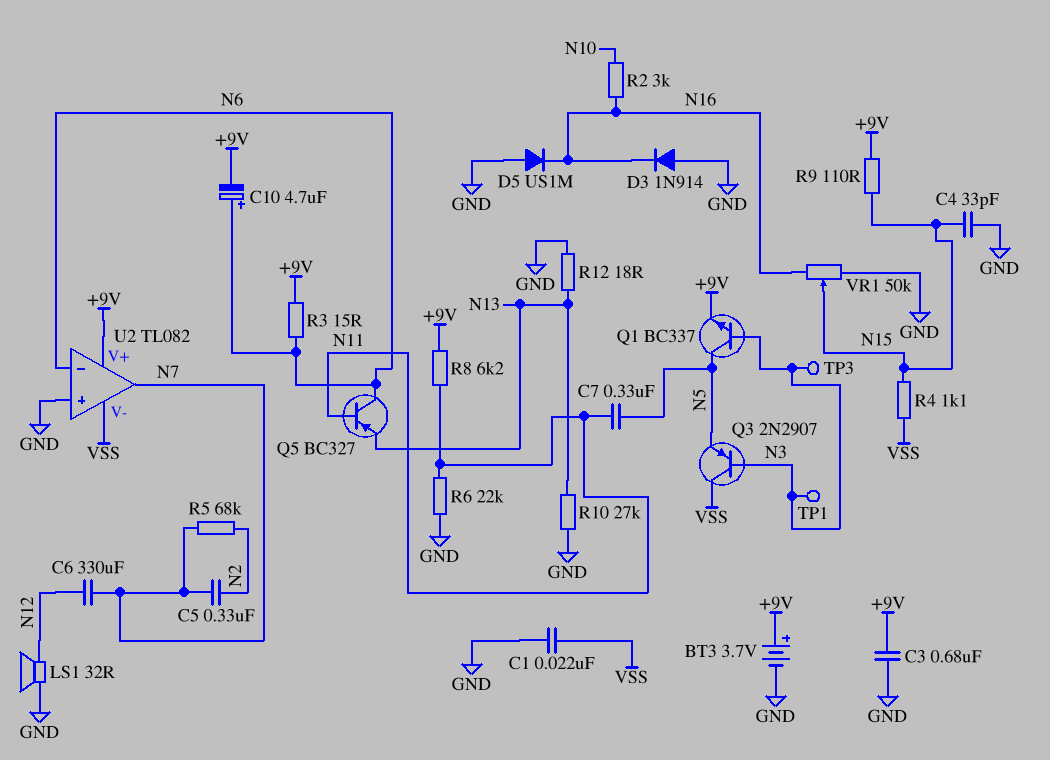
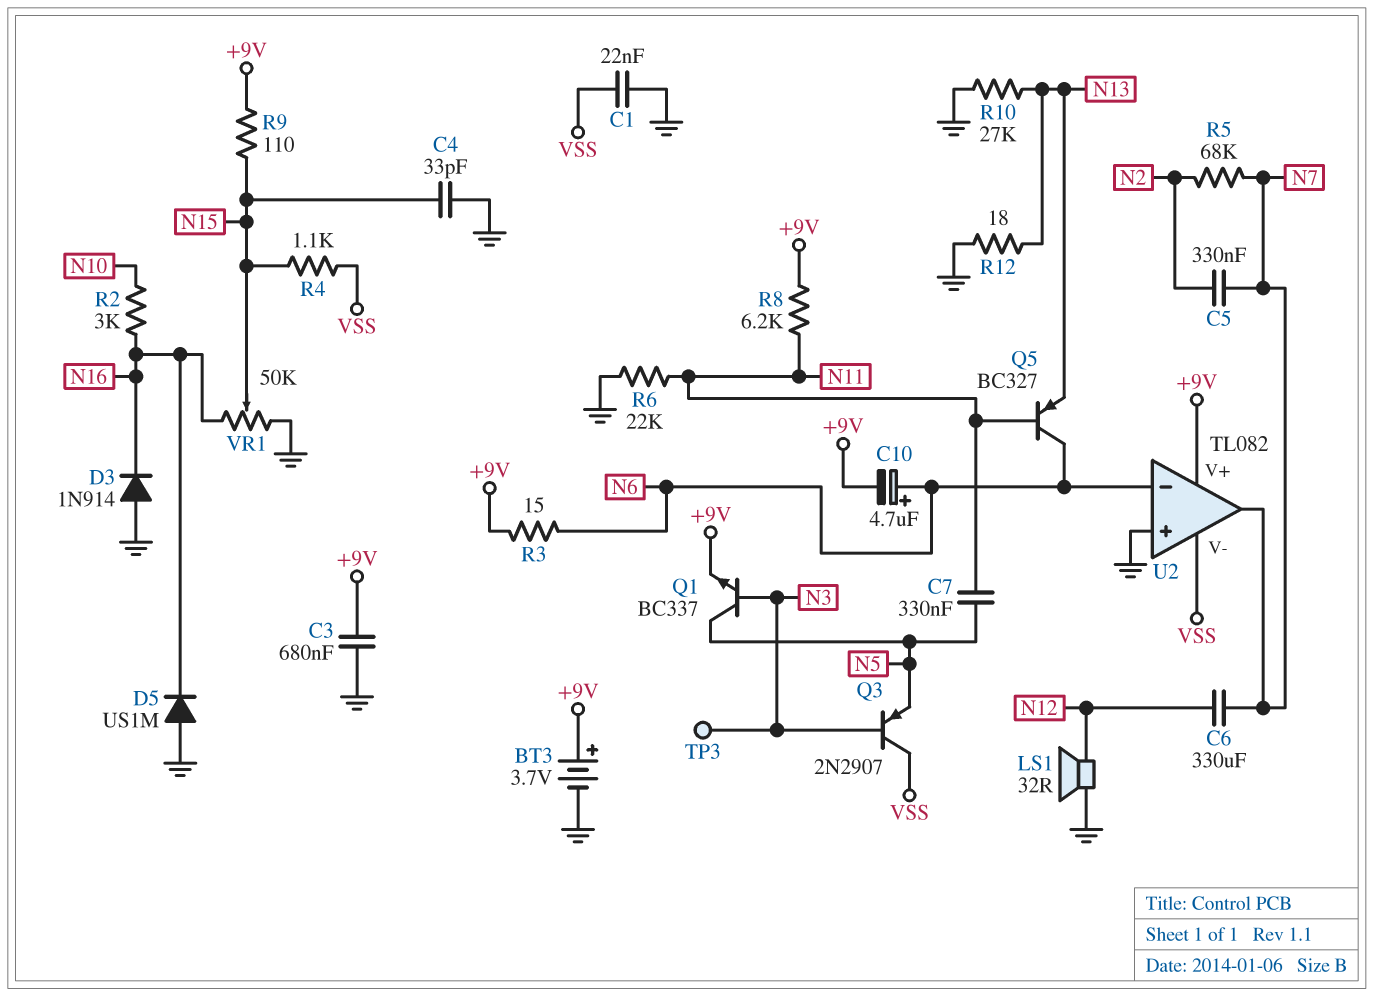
TP1: test point (N3) -> none

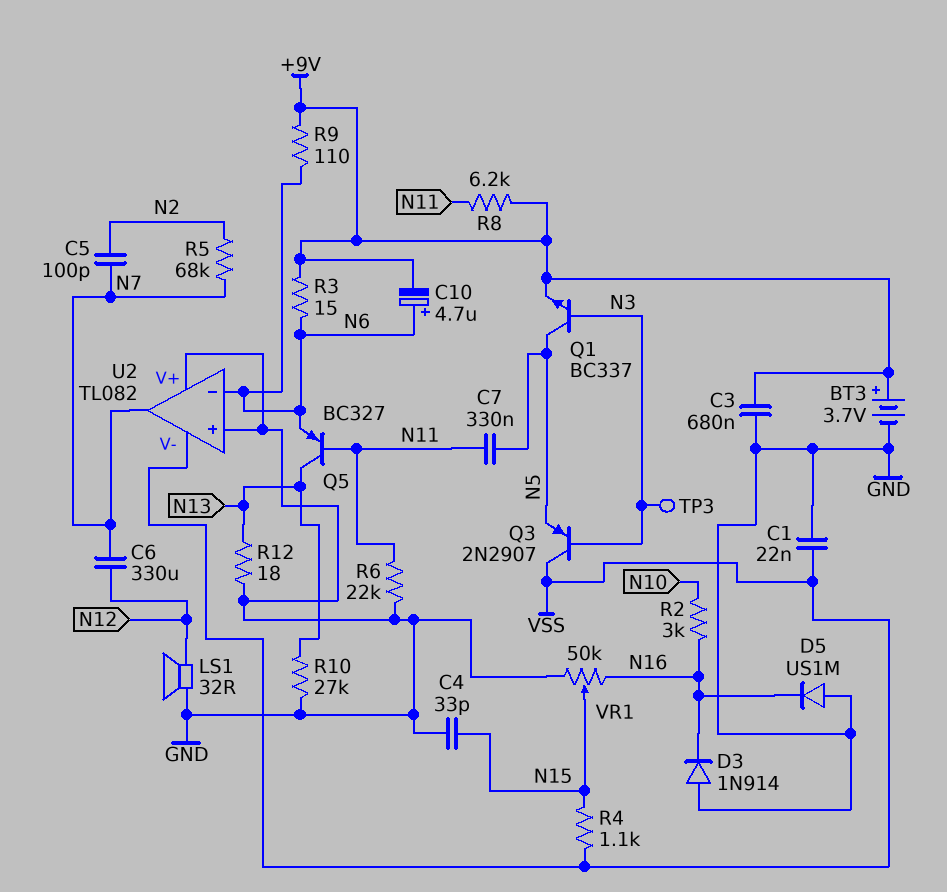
C5: 330nF (N2, N7) -> 100pF (N2, N7)
Q5: PNP BC327 (B N11, C N6, E N13) -> PNP BC327 (B N11, C N13, E N6)
R9: 110 (+9V, N15) -> 110 (+9V, N6)
U2 pin V+: +9V -> GND

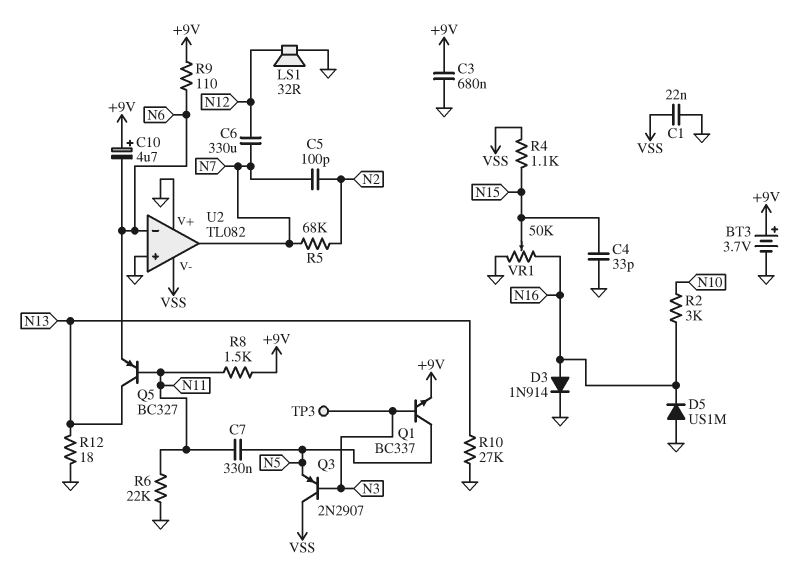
C10: 4.7uF (plus N6, minus +9V) -> 4.7uF (plus +9V, minus N6)
D3: diode 1N914 (A GND, K N16) -> diode 1N914 (A N16, K GND)
R3: 15 (+9V, N6) -> none
R8: 6.2k (+9V, N11) -> 1.5k (+9V, N11)

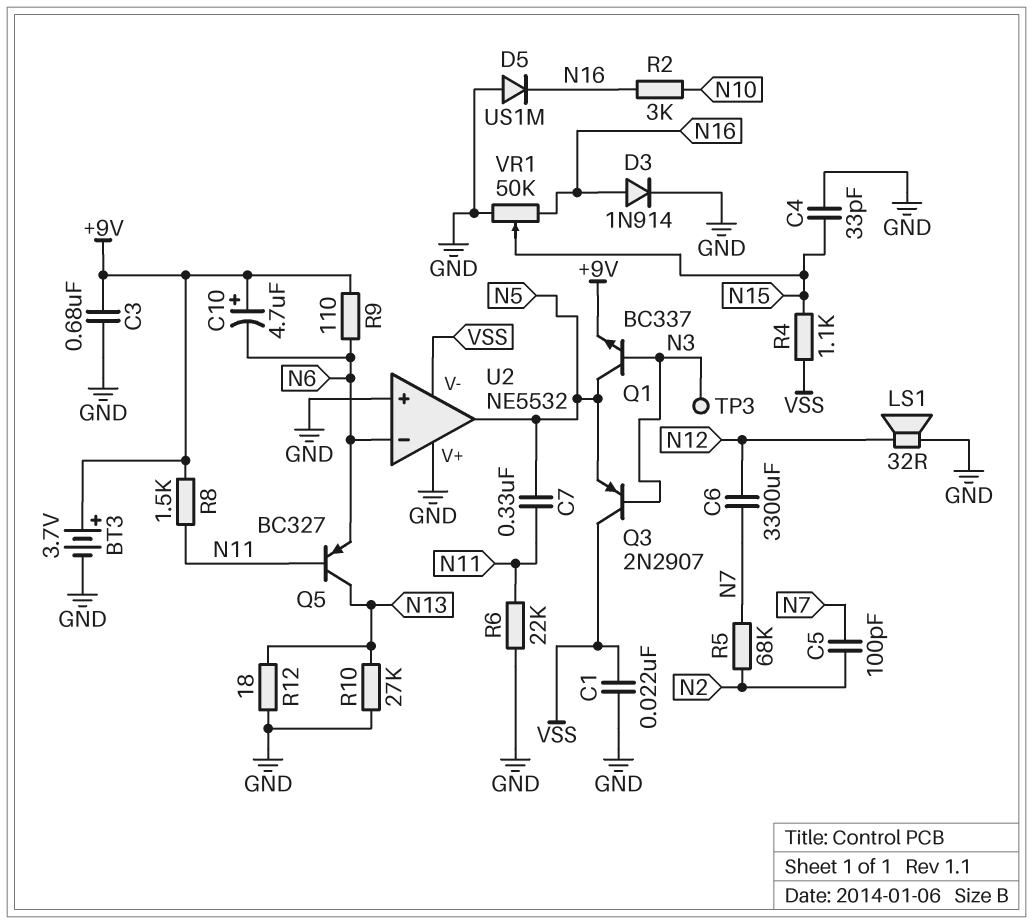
C6: 330uF (N7, N12) -> 3300uF (N7, N12)
U2: TL082 -> NE5532
U2 pin out: N7 -> N5

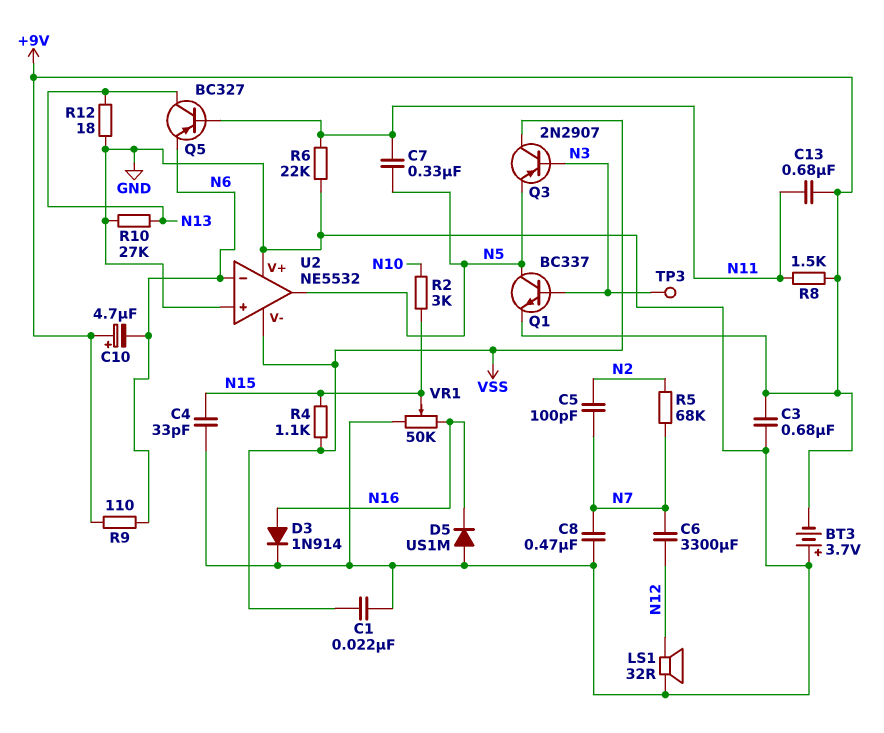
BT3: 3.7V (plus +9V, minus GND) -> 3.7V (plus GND, minus +9V)
C8: none -> 470nF (GND, N7)
C13: none -> 680nF (+9V, N11)
R2: 3k (N10, N16) -> 3k (N10, N15)

